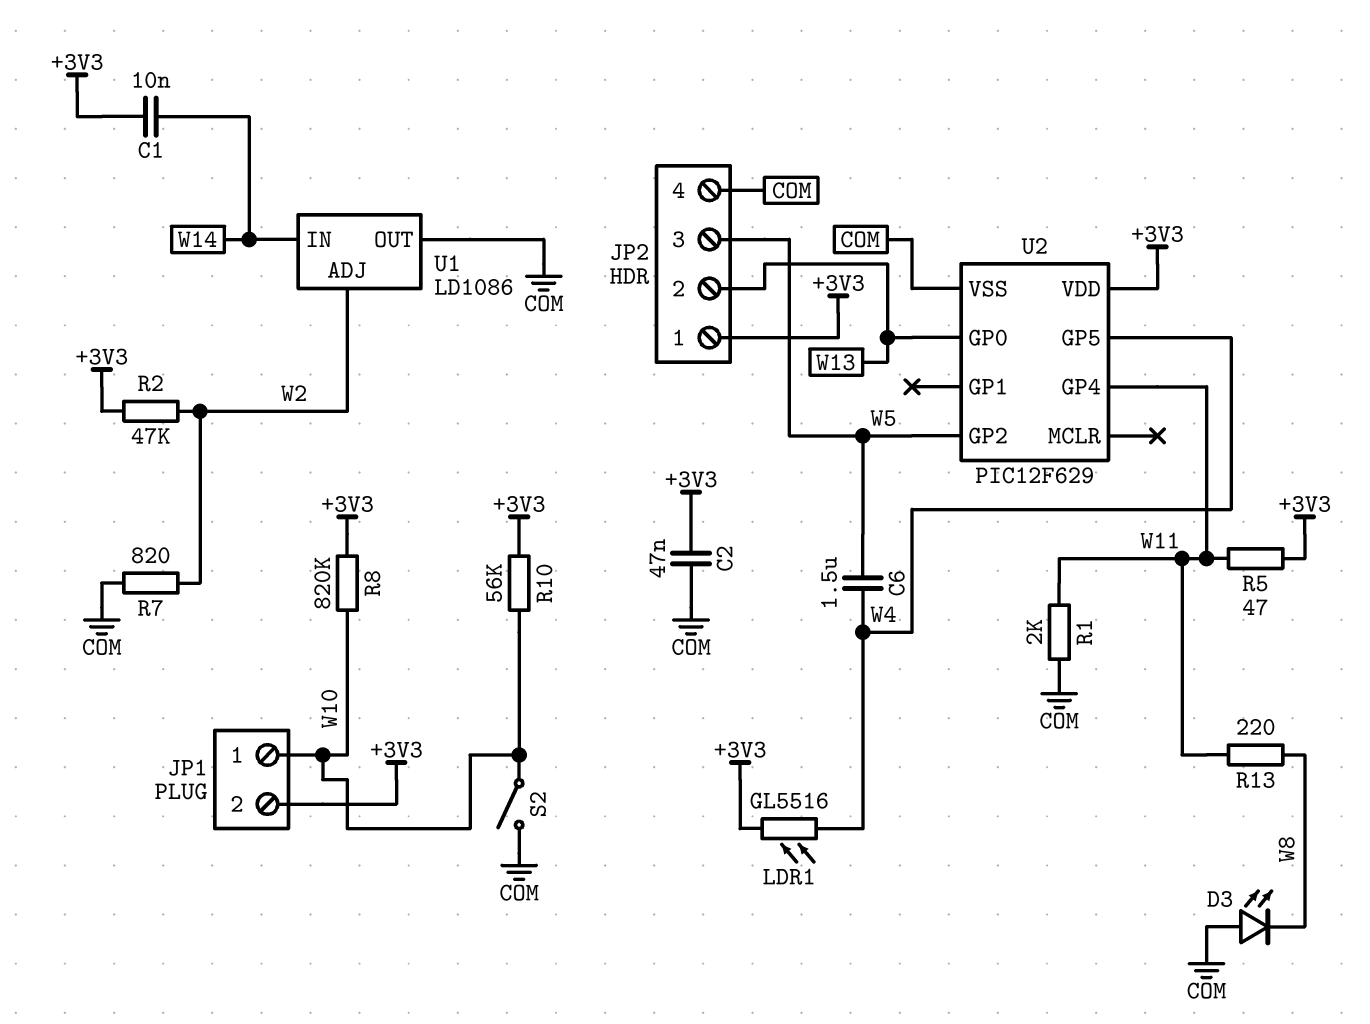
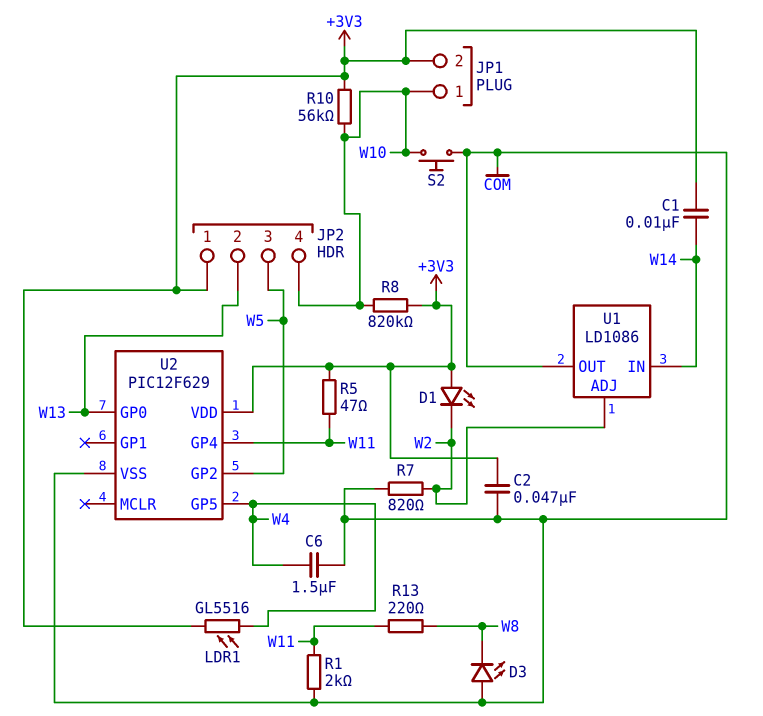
C6: 1.5uF (W4, W5) -> 1.5uF (COM, W4)
D1: none -> LED (A +3V3, K W2)
JP2 pin 4: COM -> W10
R2: 47k (+3V3, W2) -> none
S2: switch (COM, W10) -> button (COM, W10)

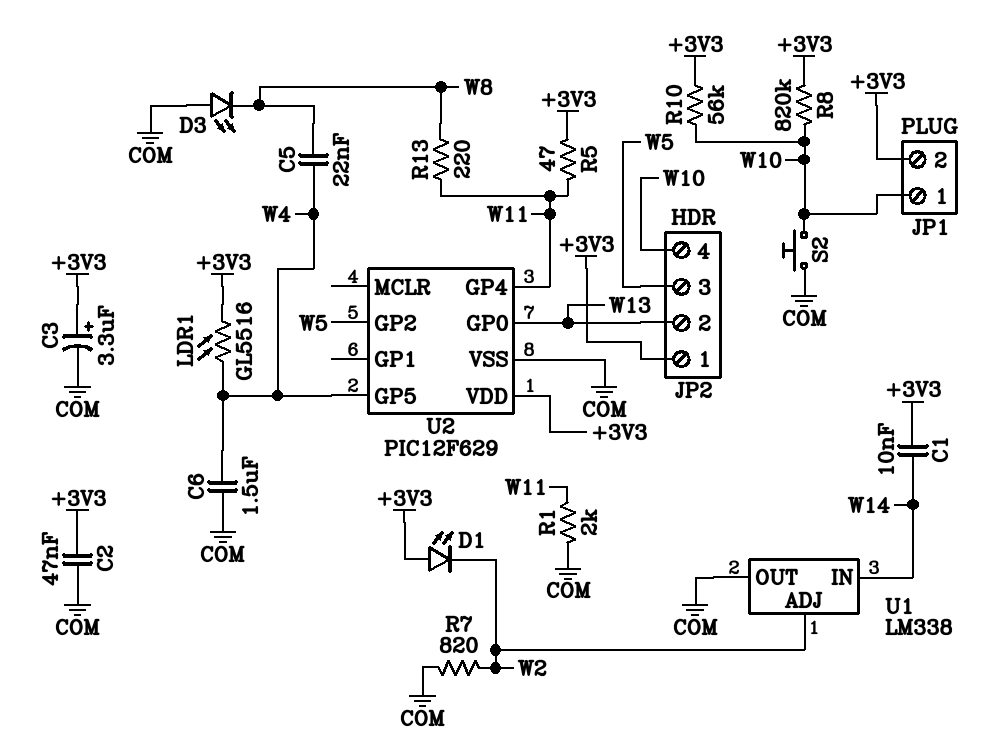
C3: none -> 3.3uF (plus +3V3, minus COM)
C5: none -> 22nF (W4, W8)
U1: LD1086 -> LM338

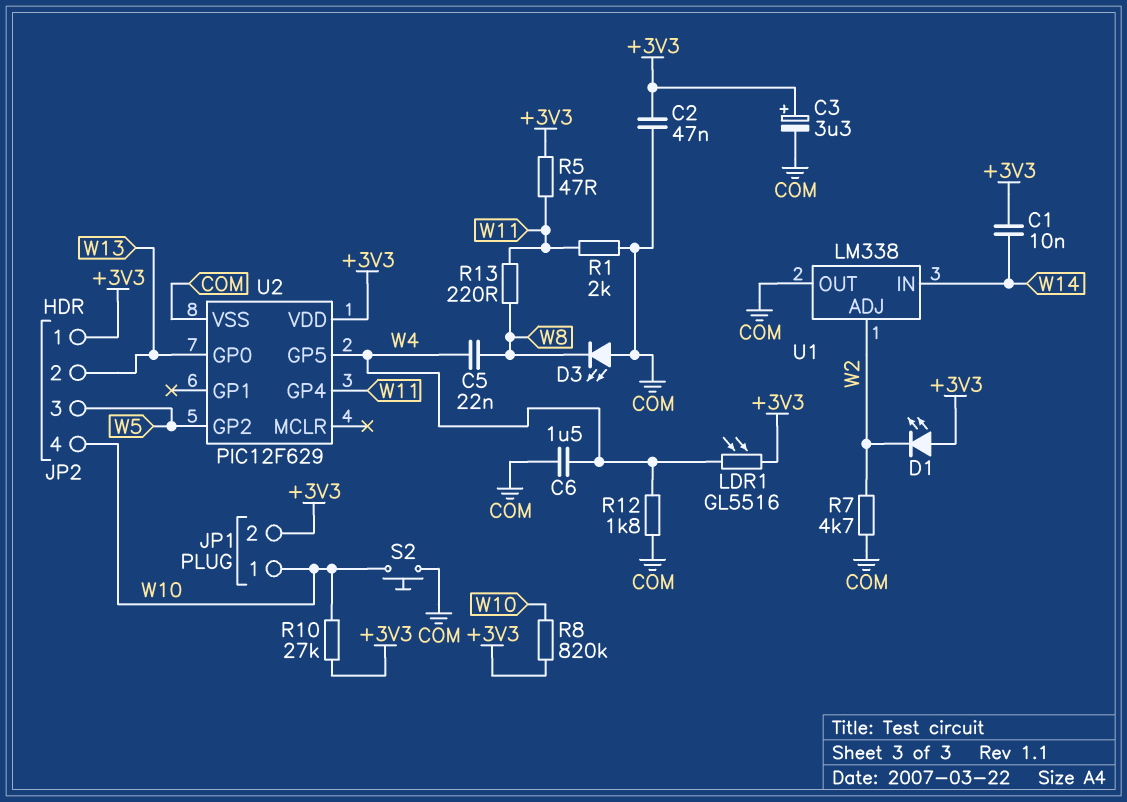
R7: 820 (COM, W2) -> 4.7k (COM, W2)
R10: 56k (+3V3, W10) -> 27k (+3V3, W10)
R12: none -> 1.8k (COM, W4)

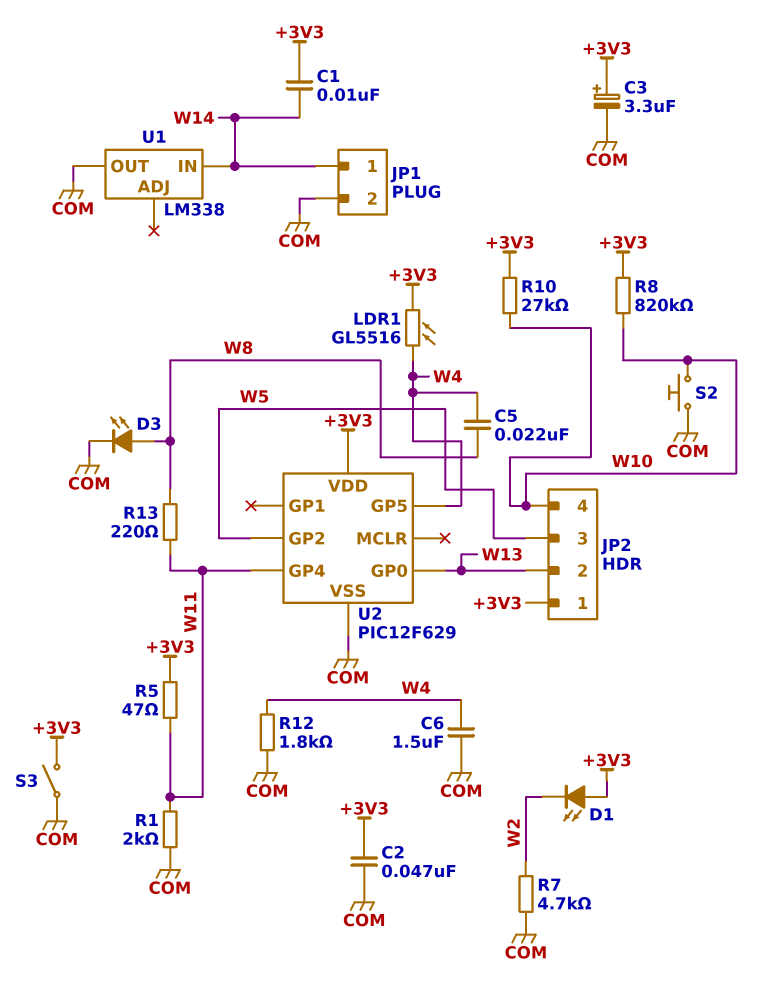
D3: LED (A COM, K W8) -> LED (A W8, K COM)
JP1 pin 1: W10 -> W14
JP1 pin 2: +3V3 -> COM
S3: none -> switch (+3V3, COM)
U1 pin ADJ: W2 -> none

